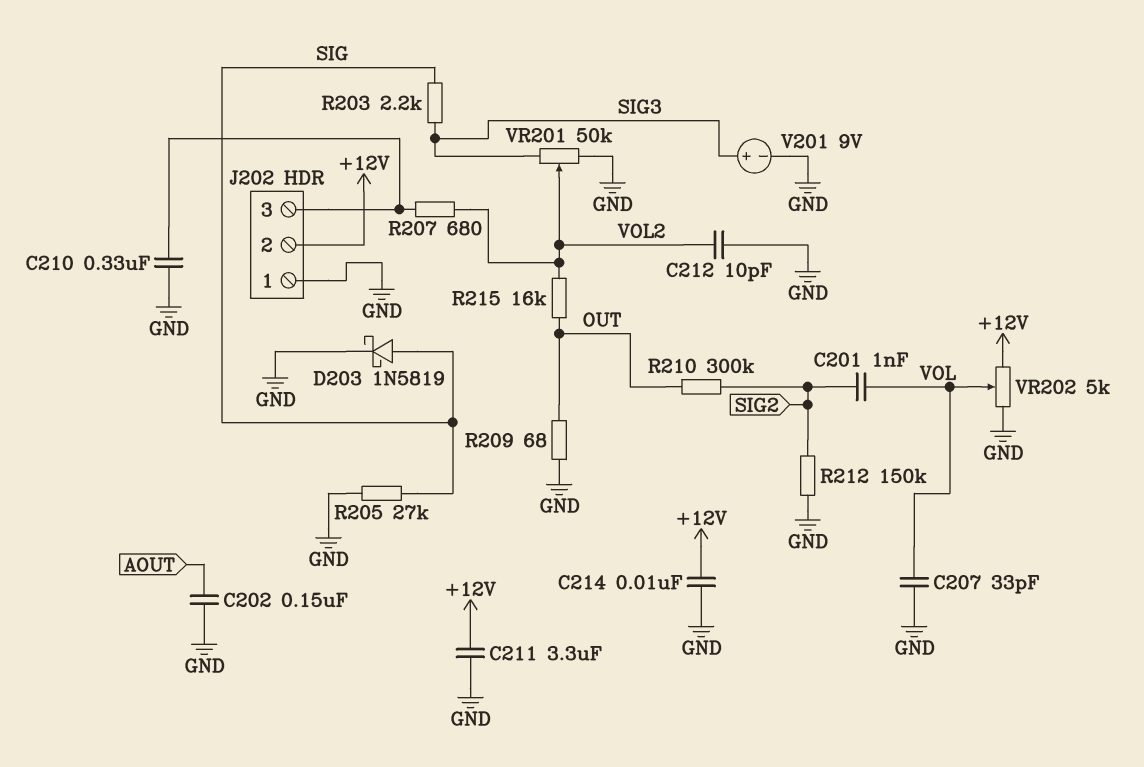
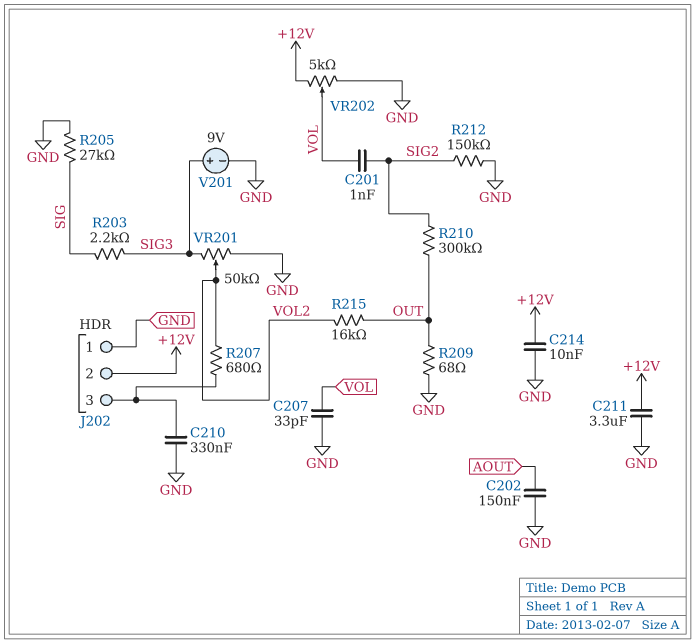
C212: 10pF (GND, VOL2) -> none
D203: schottky 1N5819 (A SIG, K GND) -> none

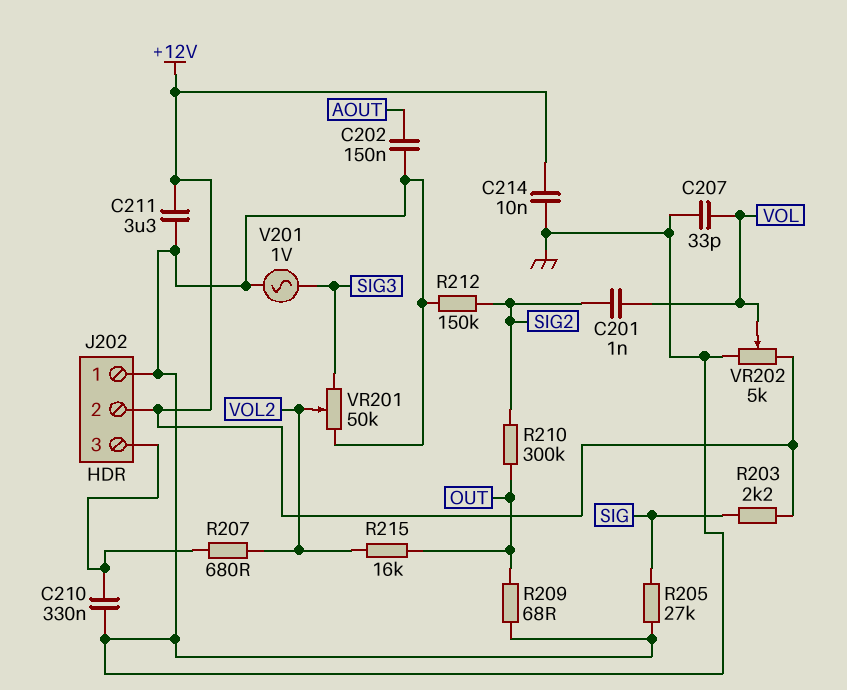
R203: 2.2k (SIG, SIG3) -> 2.2k (+12V, SIG)
V201: 9V (plus SIG3, minus GND) -> AC 1V (GND, SIG3)

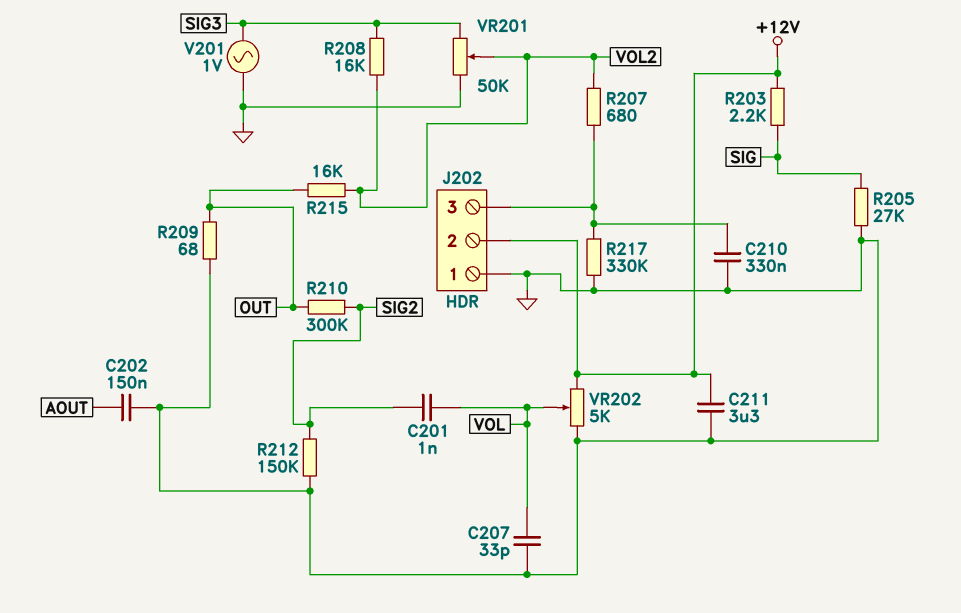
C214: 10nF (+12V, GND) -> none
R208: none -> 16k (SIG3, VOL2)
R217: none -> 330k (GND, J202/3)

